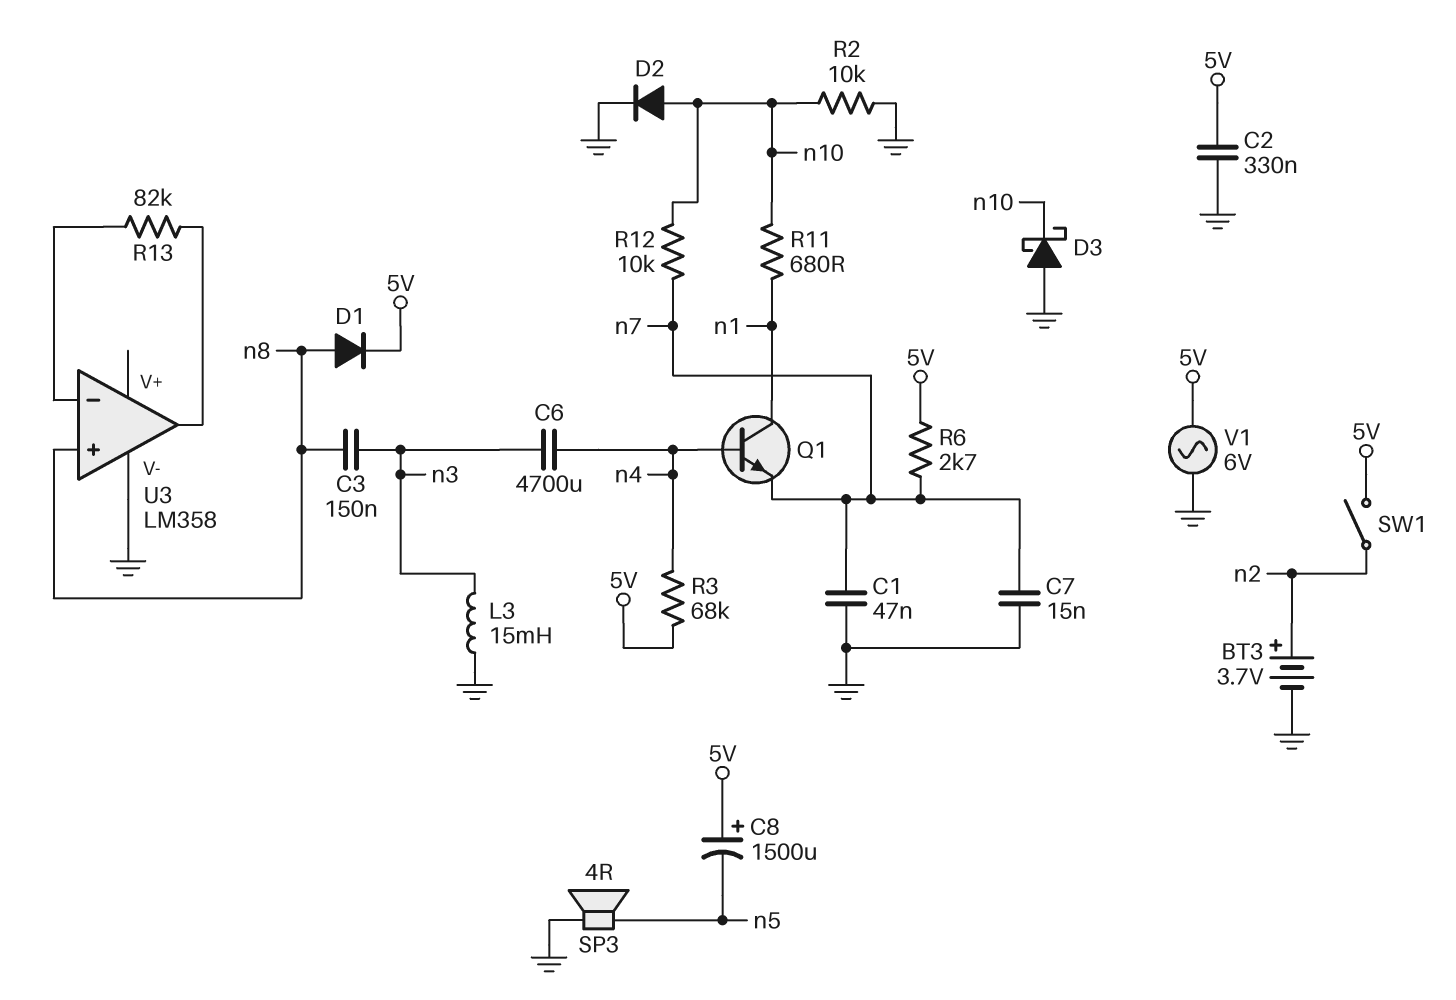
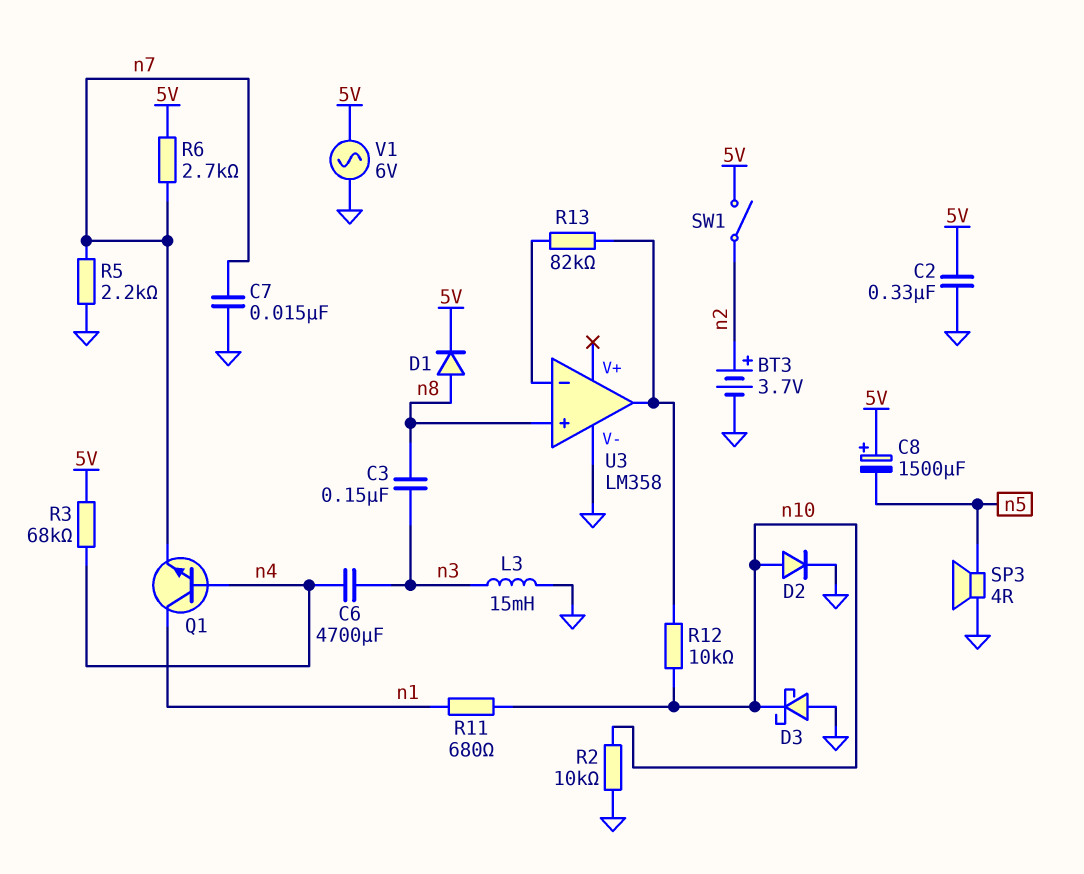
C1: 47nF (GND, n7) -> none
R5: none -> 2.2k (GND, n7)
R12: 10k (n7, n10) -> 10k (U3/out, n10)

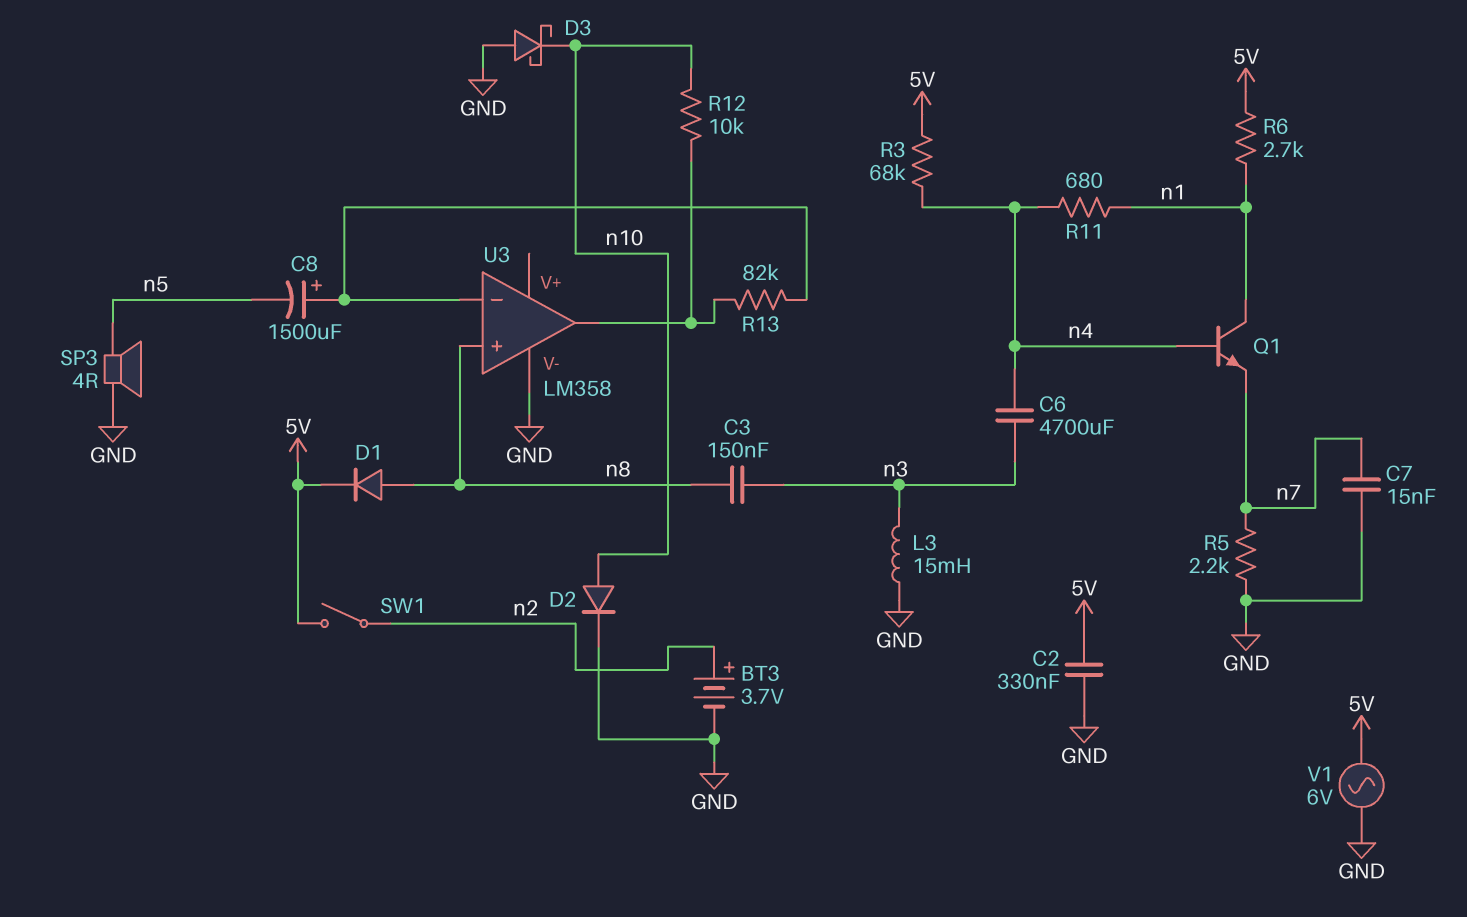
C8: 1500uF (plus 5V, minus n5) -> 1500uF (plus U3/in-, minus n5)
R2: 10k (GND, n10) -> none
R6: 2.7k (5V, n7) -> 2.7k (5V, n1)
R11: 680 (n1, n10) -> 680 (n1, n4)

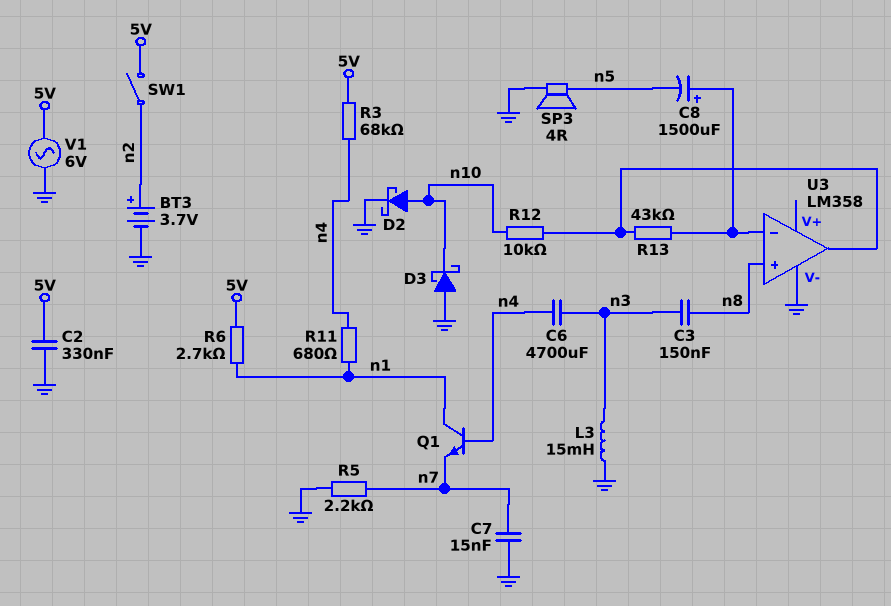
D1: diode (A n8, K 5V) -> none
D2: diode (A n10, K GND) -> schottky (A n10, K GND)
R13: 82k (U3/in-, U3/out) -> 43k (U3/in-, U3/out)

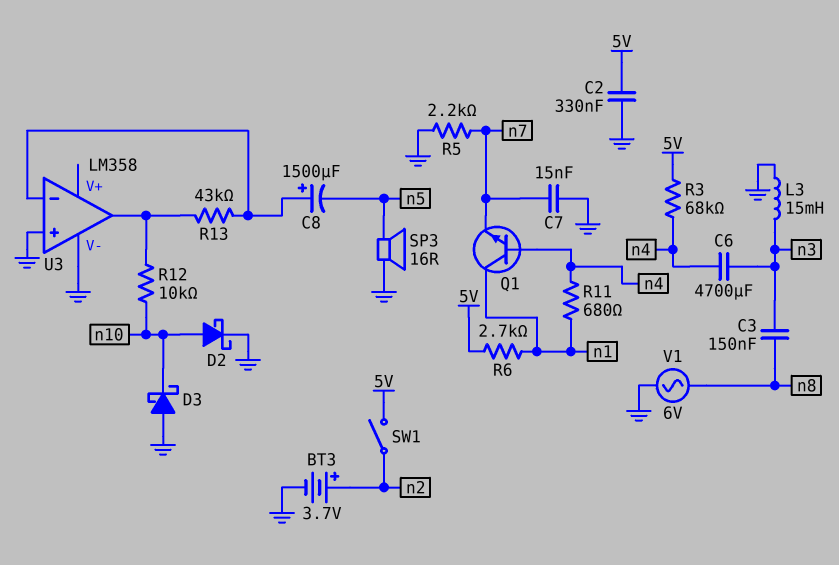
SP3: speaker 4R (GND, n5) -> speaker 16R (GND, n5)
U3 pin in+: n8 -> GND
V1: AC 6V (5V, GND) -> AC 6V (GND, n8)

